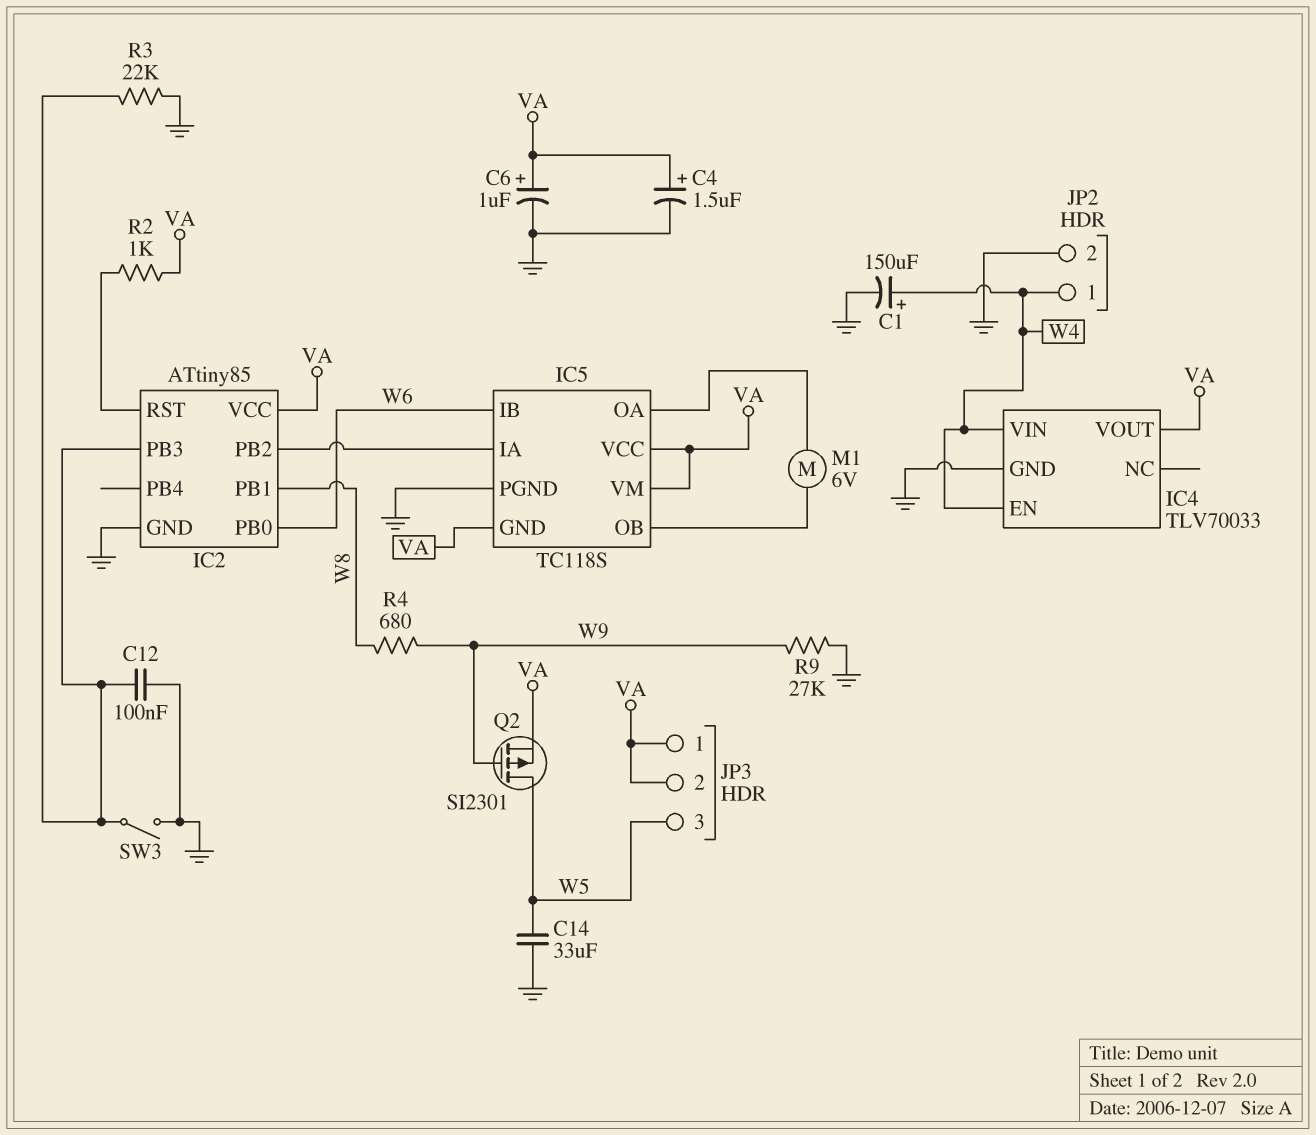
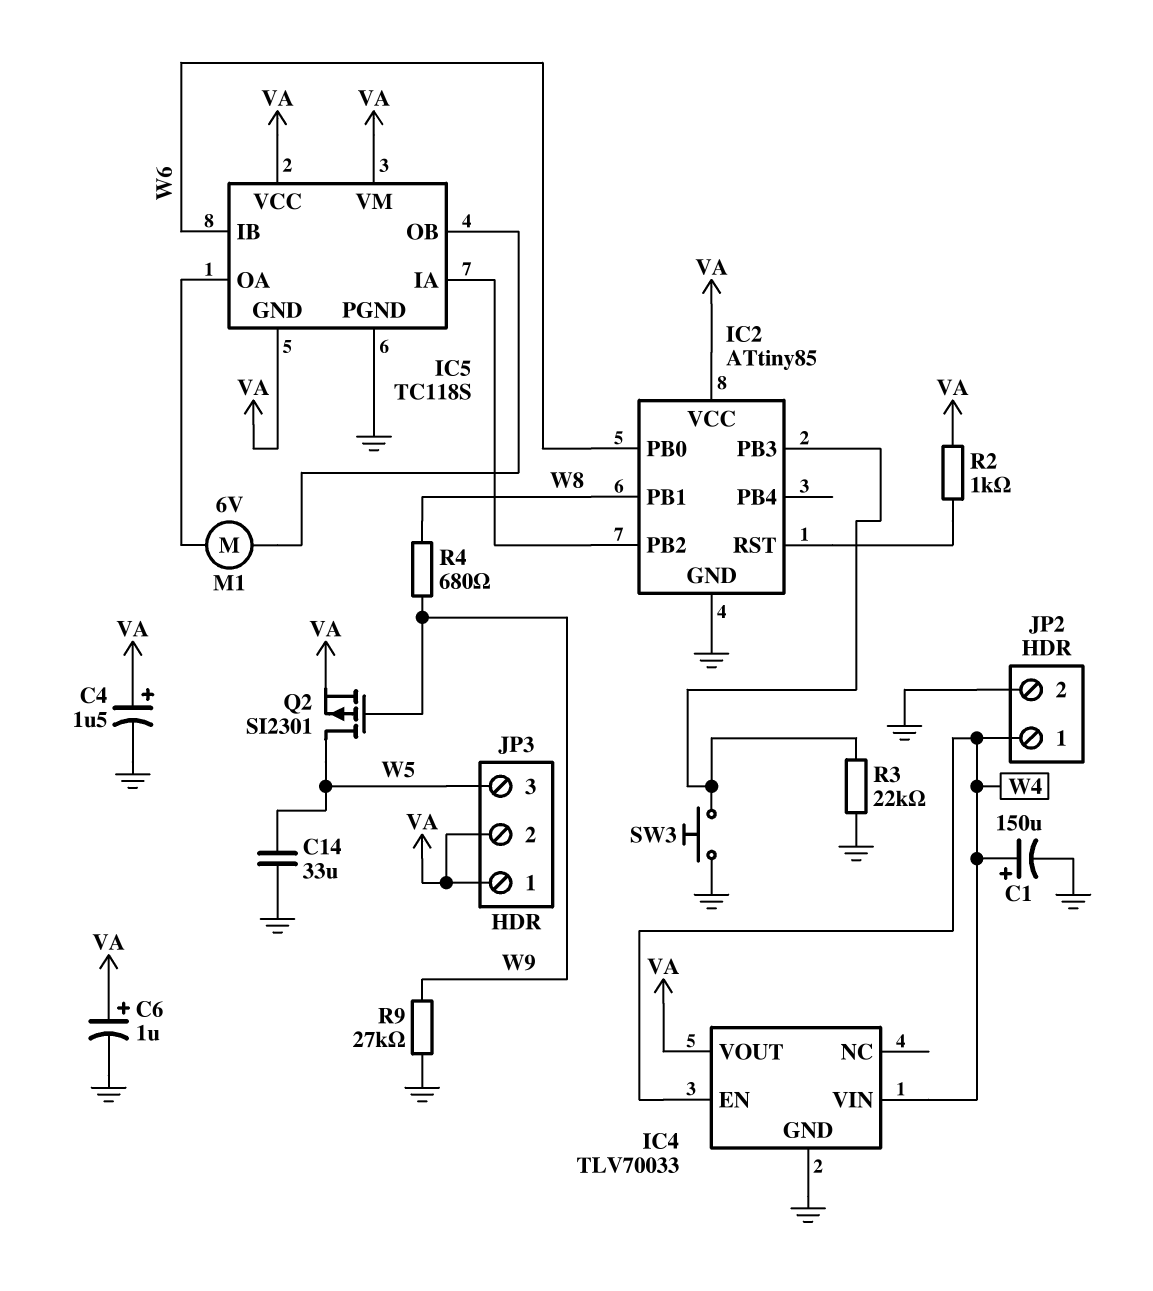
C12: 100nF (GND, IC2/PB3) -> none
SW3: switch (GND, IC2/PB3) -> button (GND, IC2/PB3)

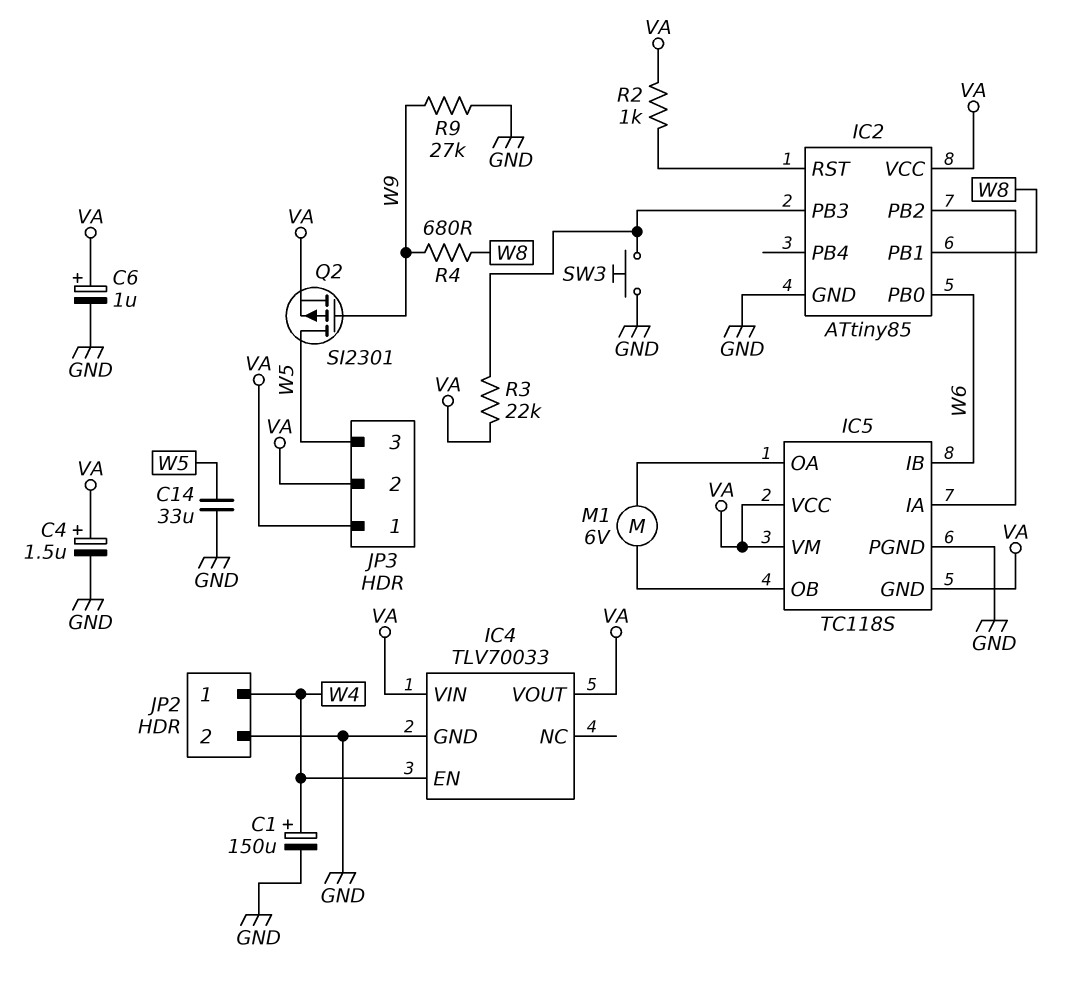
IC4 pin VIN: W4 -> VA
R3: 22k (GND, IC2/PB3) -> 22k (IC2/PB3, VA)

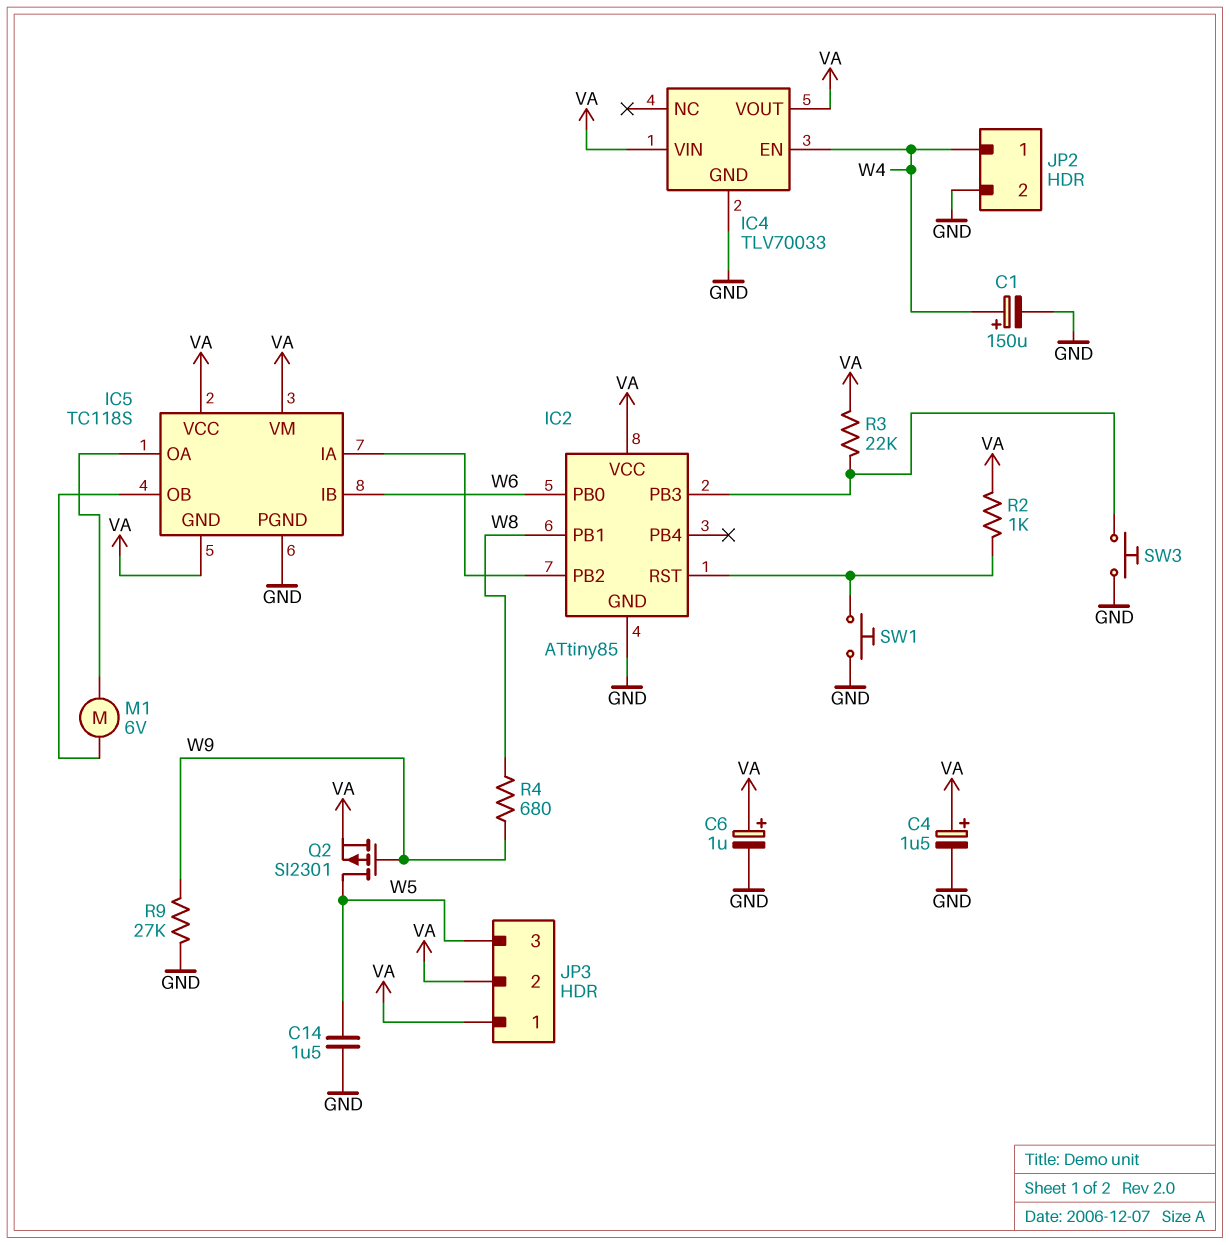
C14: 33uF (GND, W5) -> 1.5uF (GND, W5)
SW1: none -> button (GND, IC2/RST)

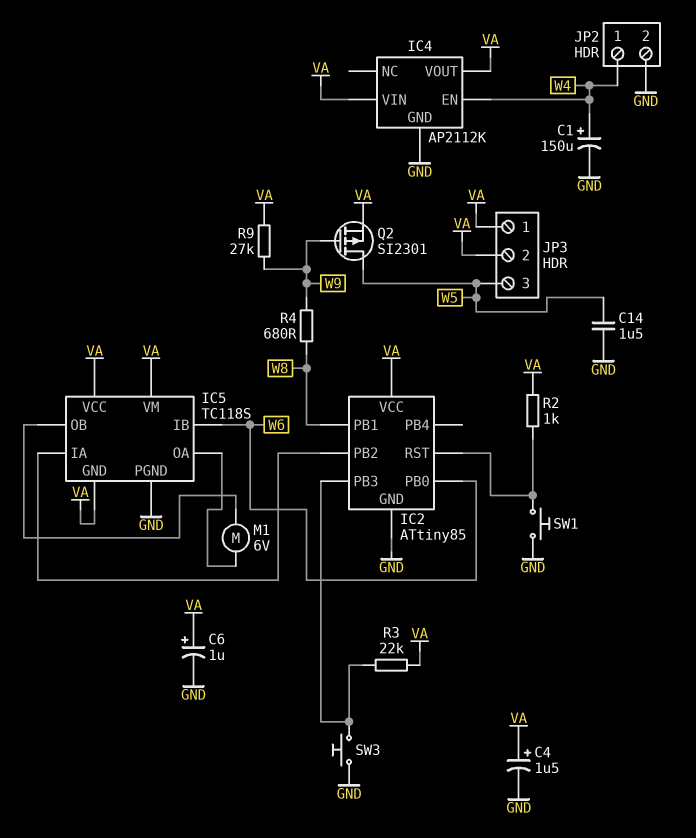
IC4: TLV70033 -> AP2112K
R9: 27k (GND, W9) -> 27k (VA, W9)

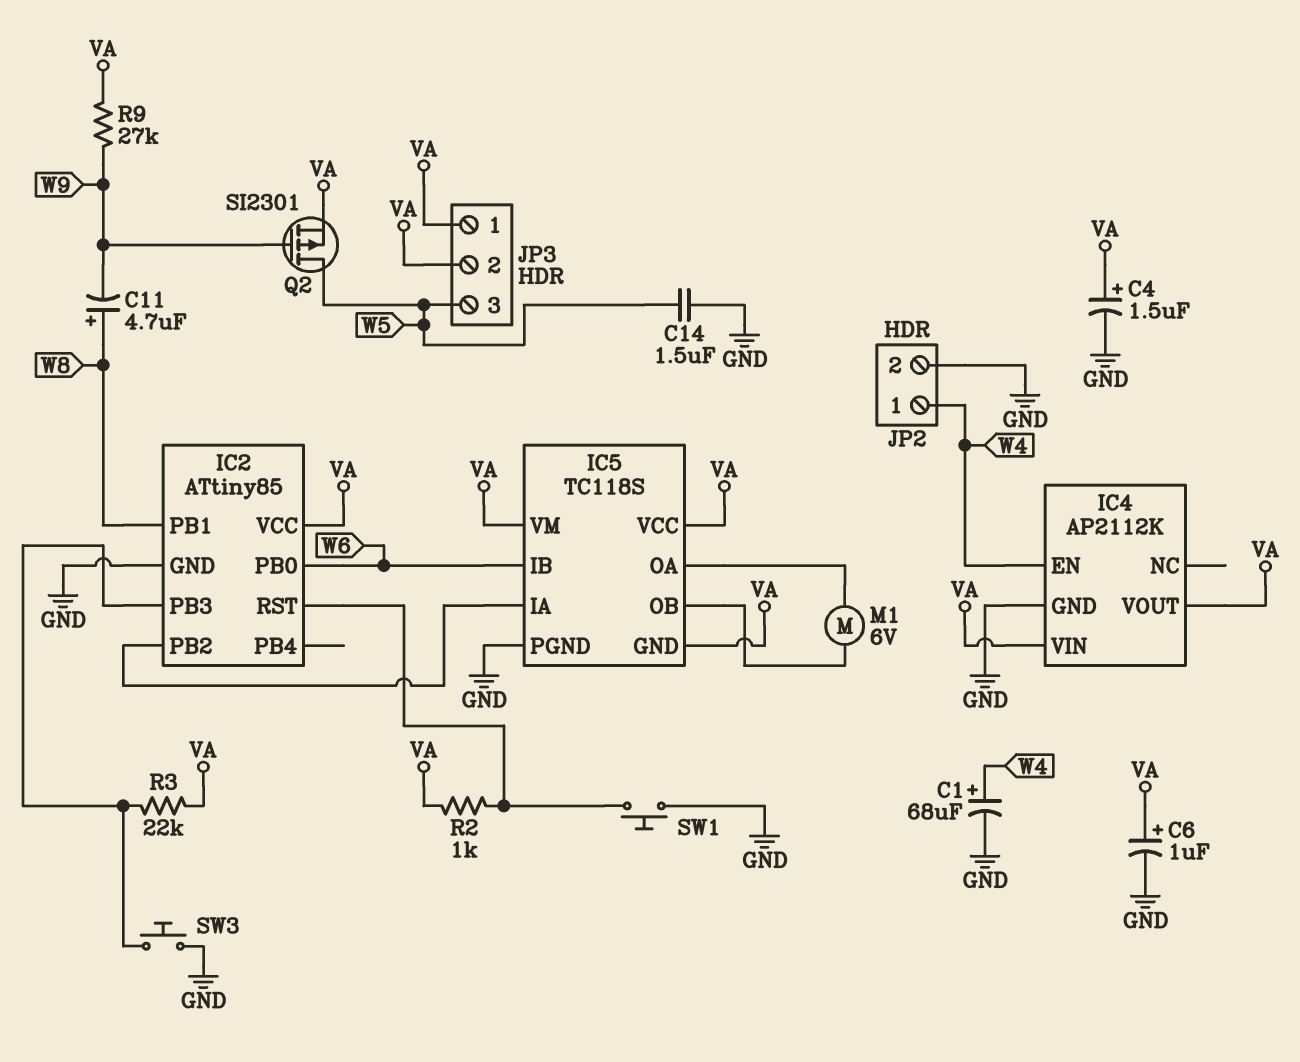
C1: 150uF (plus W4, minus GND) -> 68uF (plus W4, minus GND)
C11: none -> 4.7uF (plus W8, minus W9)
R4: 680 (W8, W9) -> none

